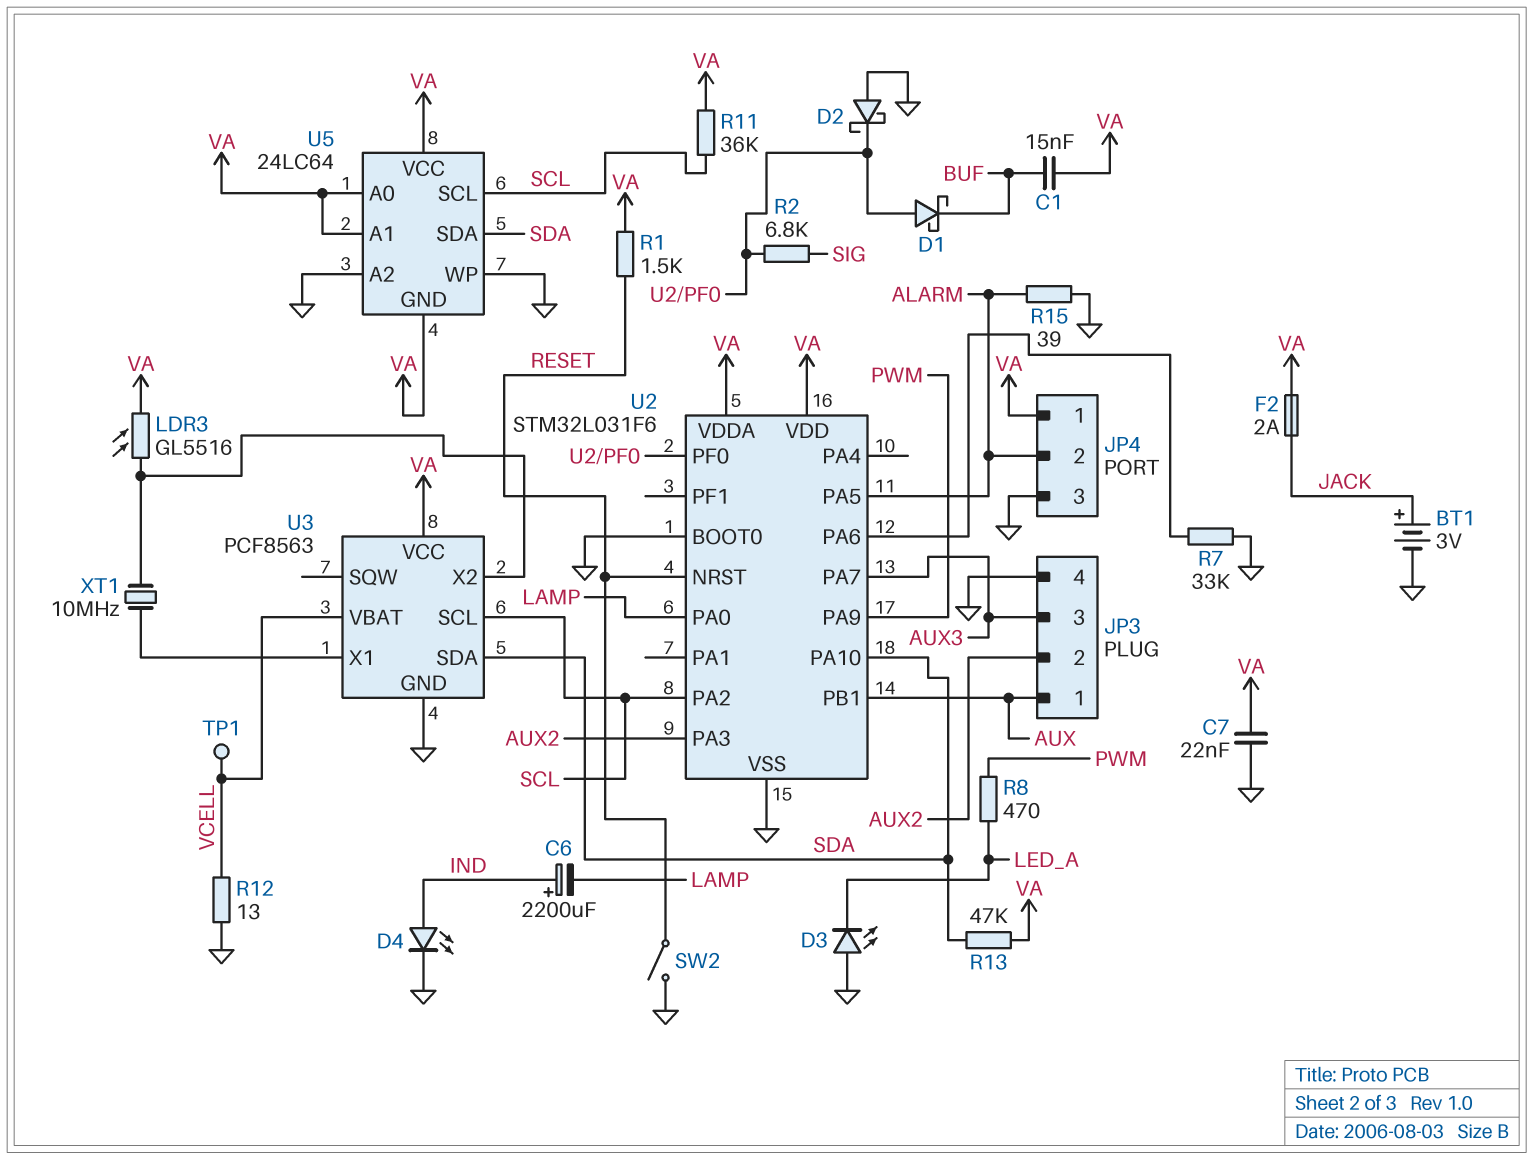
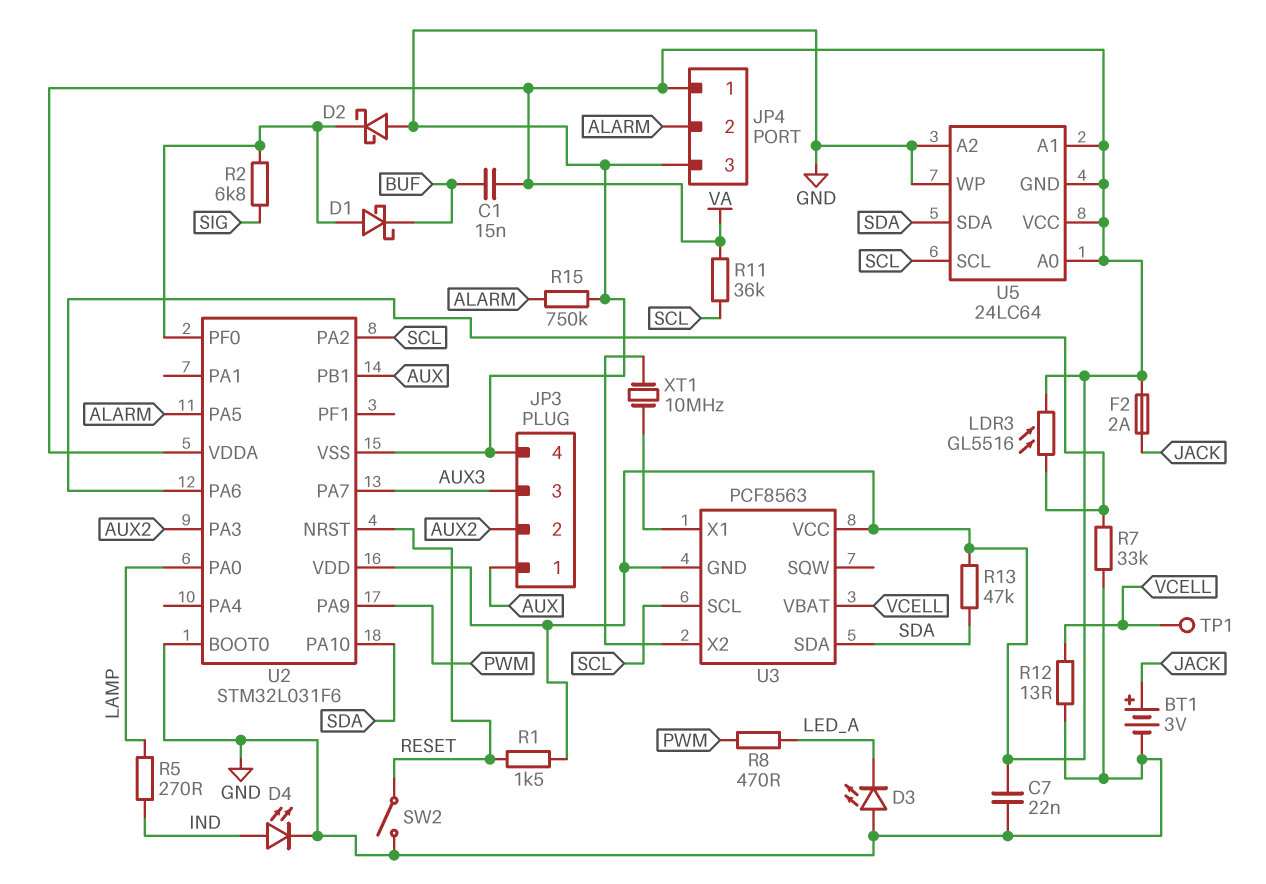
C6: 2200uF (plus IND, minus LAMP) -> none
LDR3: GL5516 (U3/X2, VA) -> GL5516 (U2/PA6, VA)
R5: none -> 270 (IND, LAMP)
R15: 39 (ALARM, GND) -> 750k (ALARM, GND)
U3 pin GND: GND -> VA

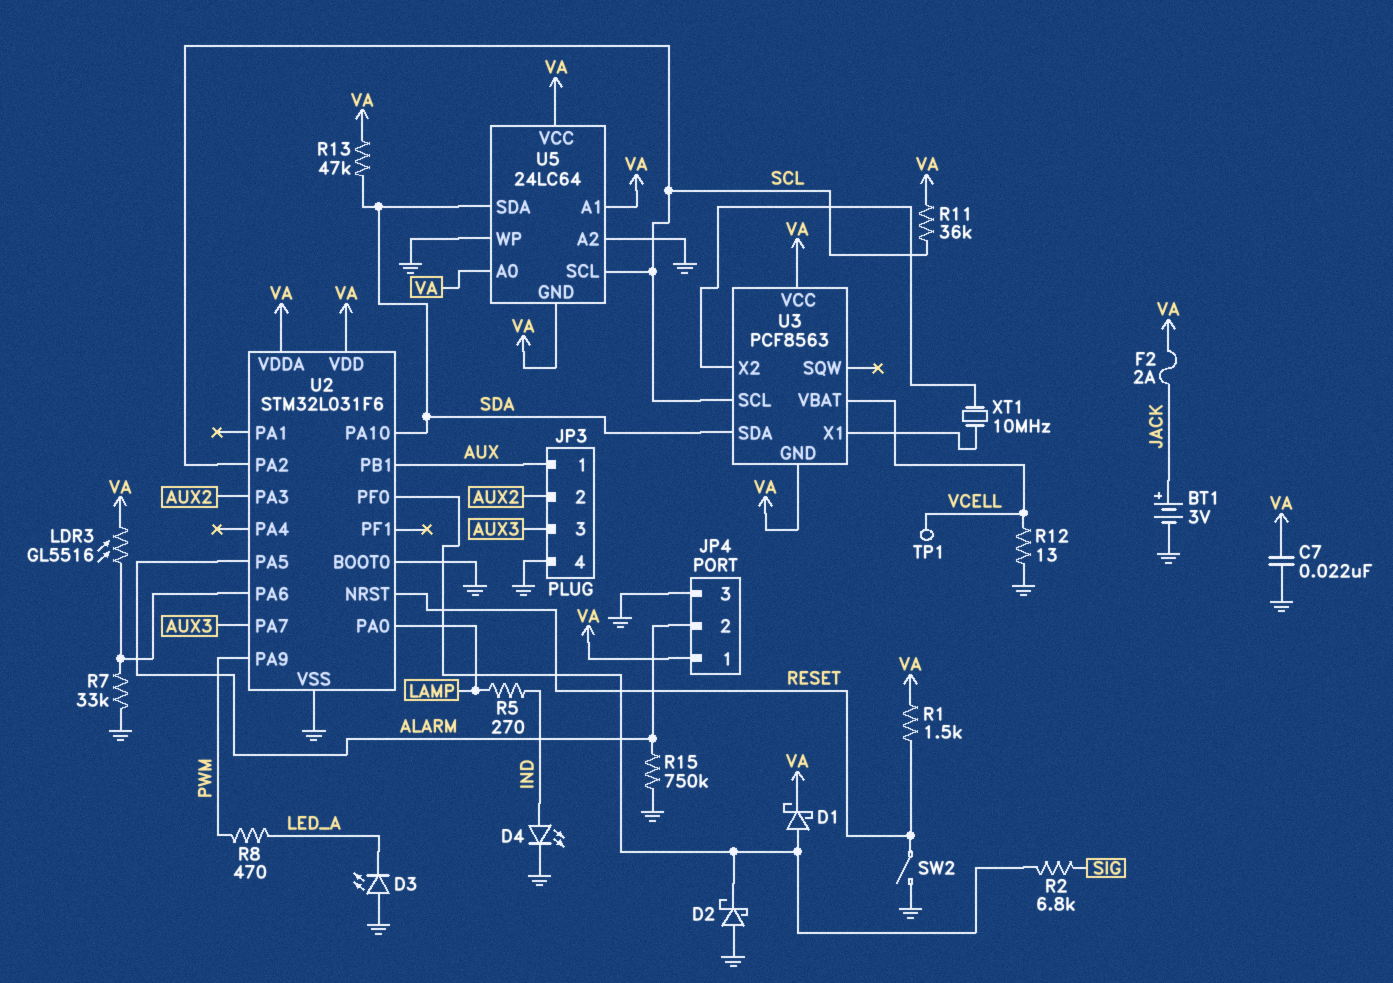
C1: 15nF (BUF, VA) -> none
D1: schottky (A U2/PF0, K BUF) -> schottky (A U2/PF0, K VA)

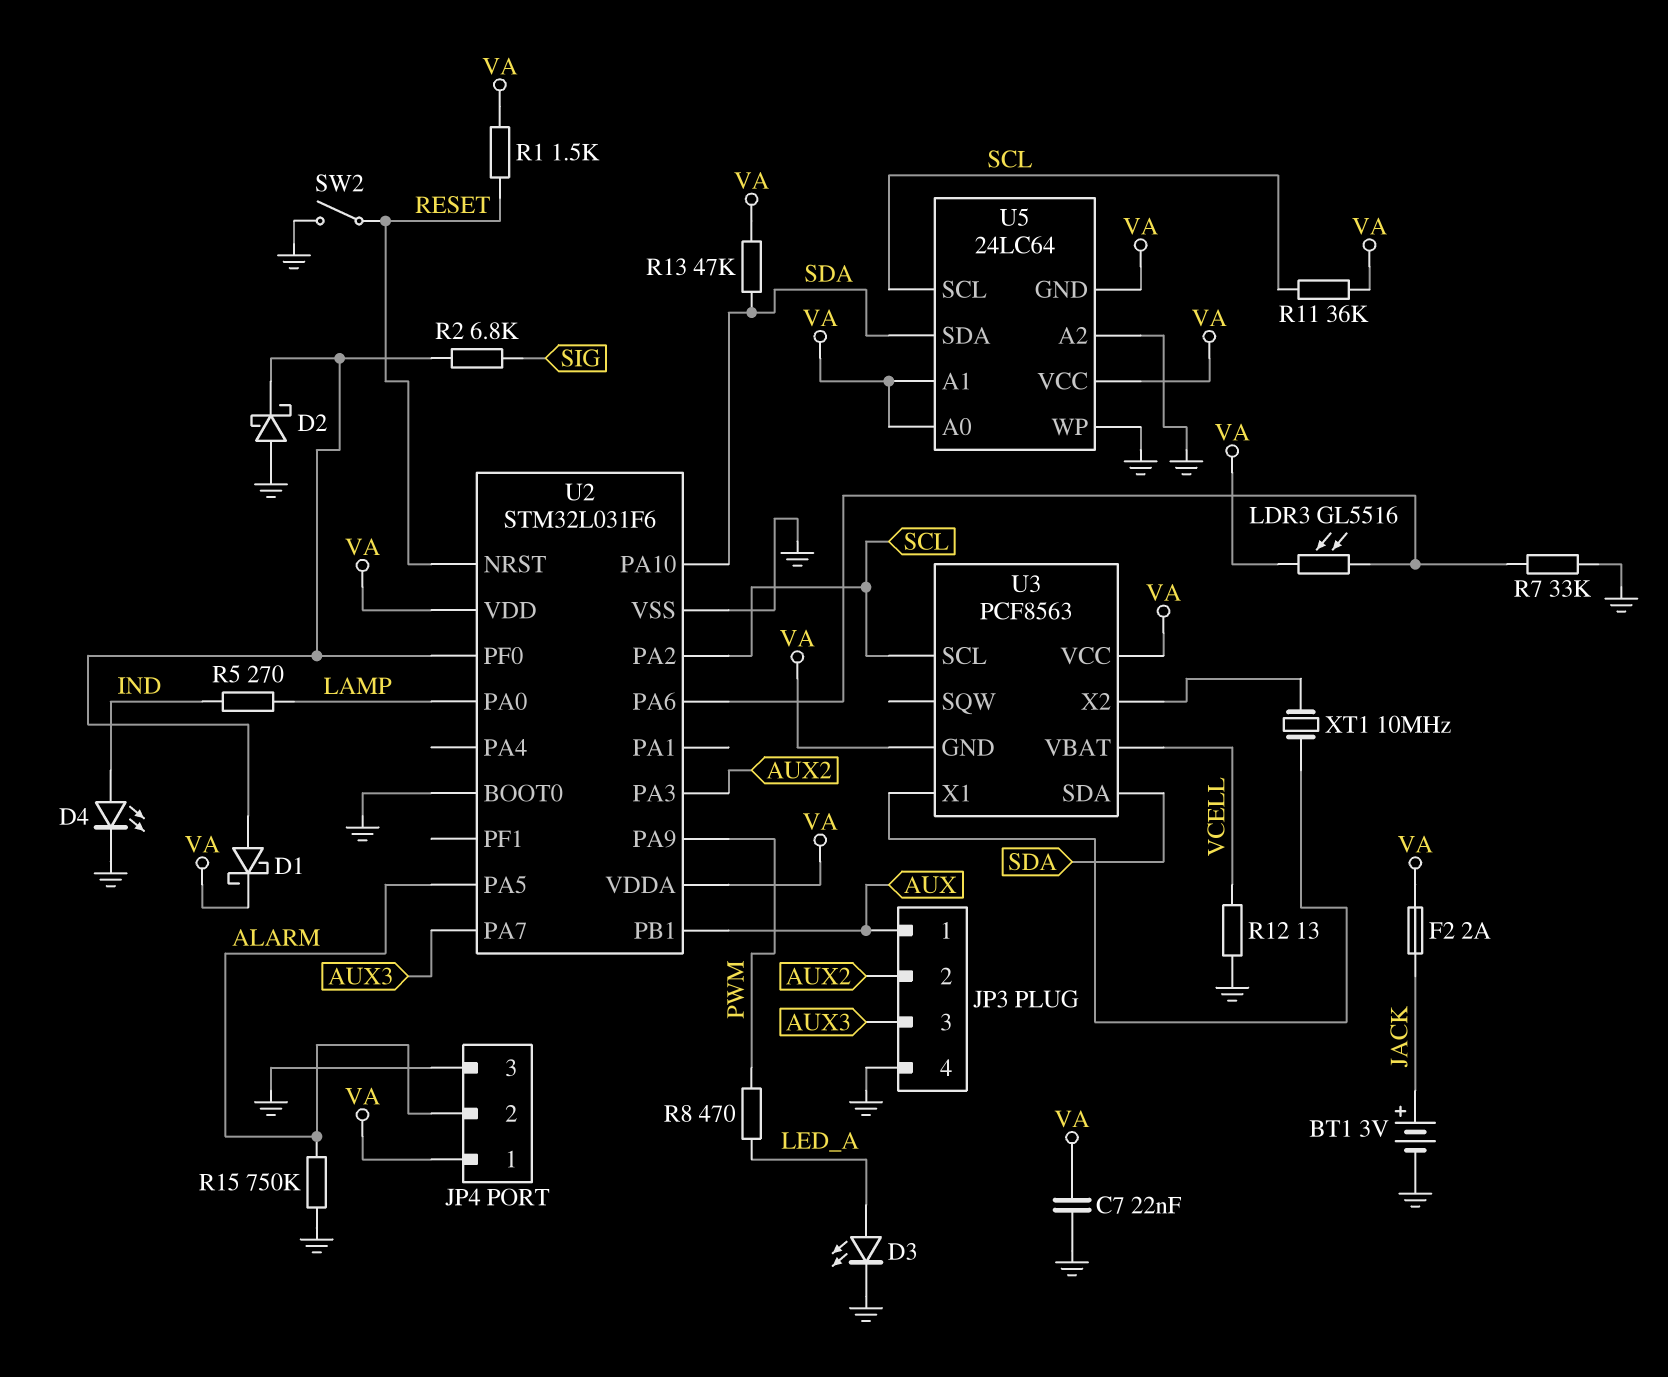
D3: LED (A GND, K LED_A) -> LED (A LED_A, K GND)
TP1: test point (VCELL) -> none

